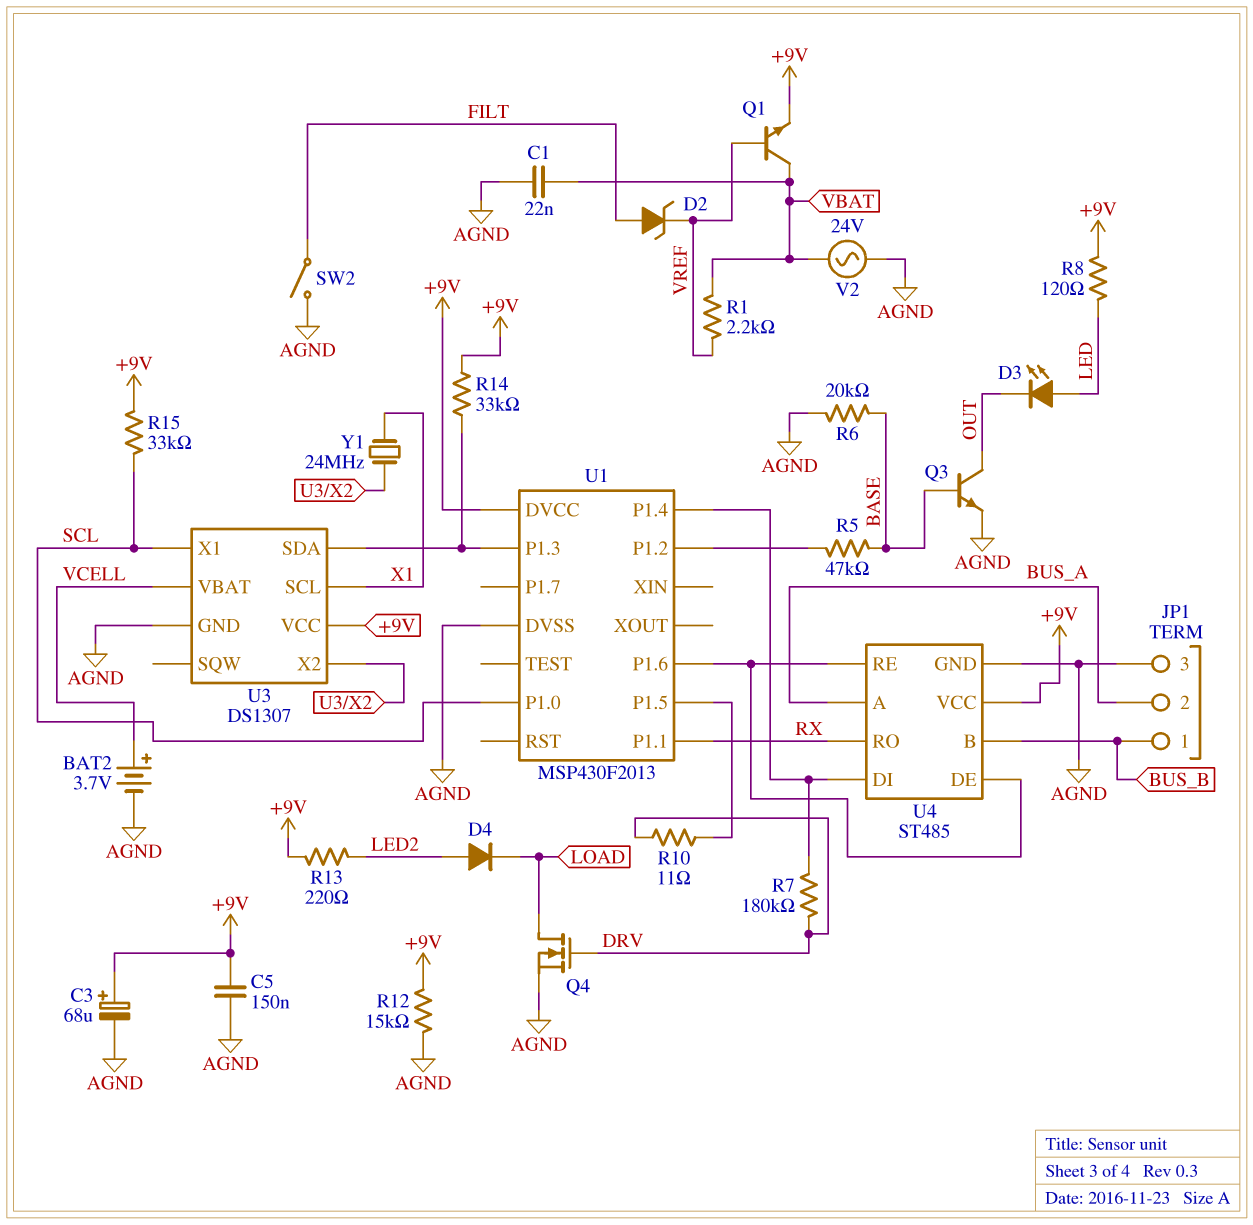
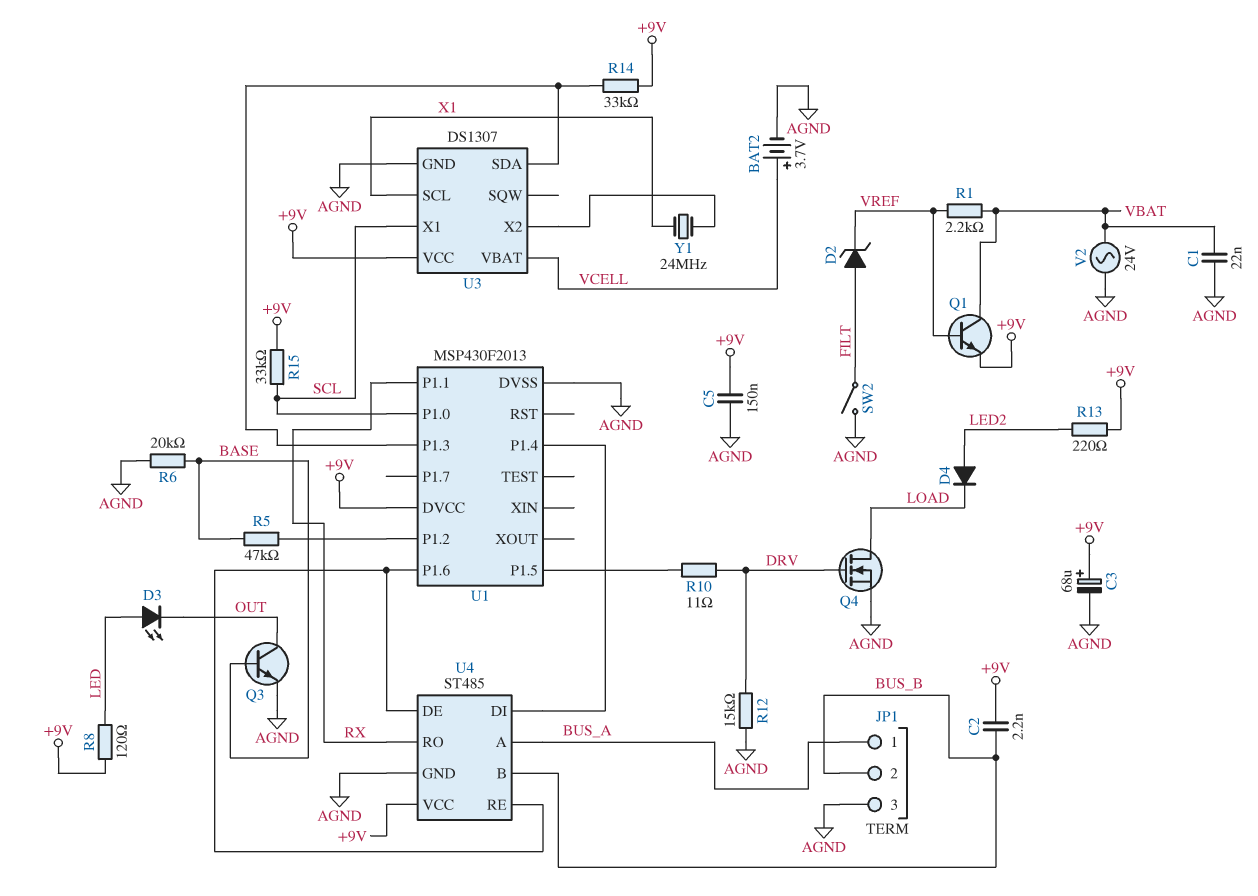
C2: none -> 2.2nF (+9V, BUS_B)
JP1 pin 1: BUS_B -> BUS_A
JP1 pin 2: BUS_A -> BUS_B
R7: 180k (DRV, U1/P1.4) -> none
R12: 15k (+9V, AGND) -> 15k (AGND, DRV)

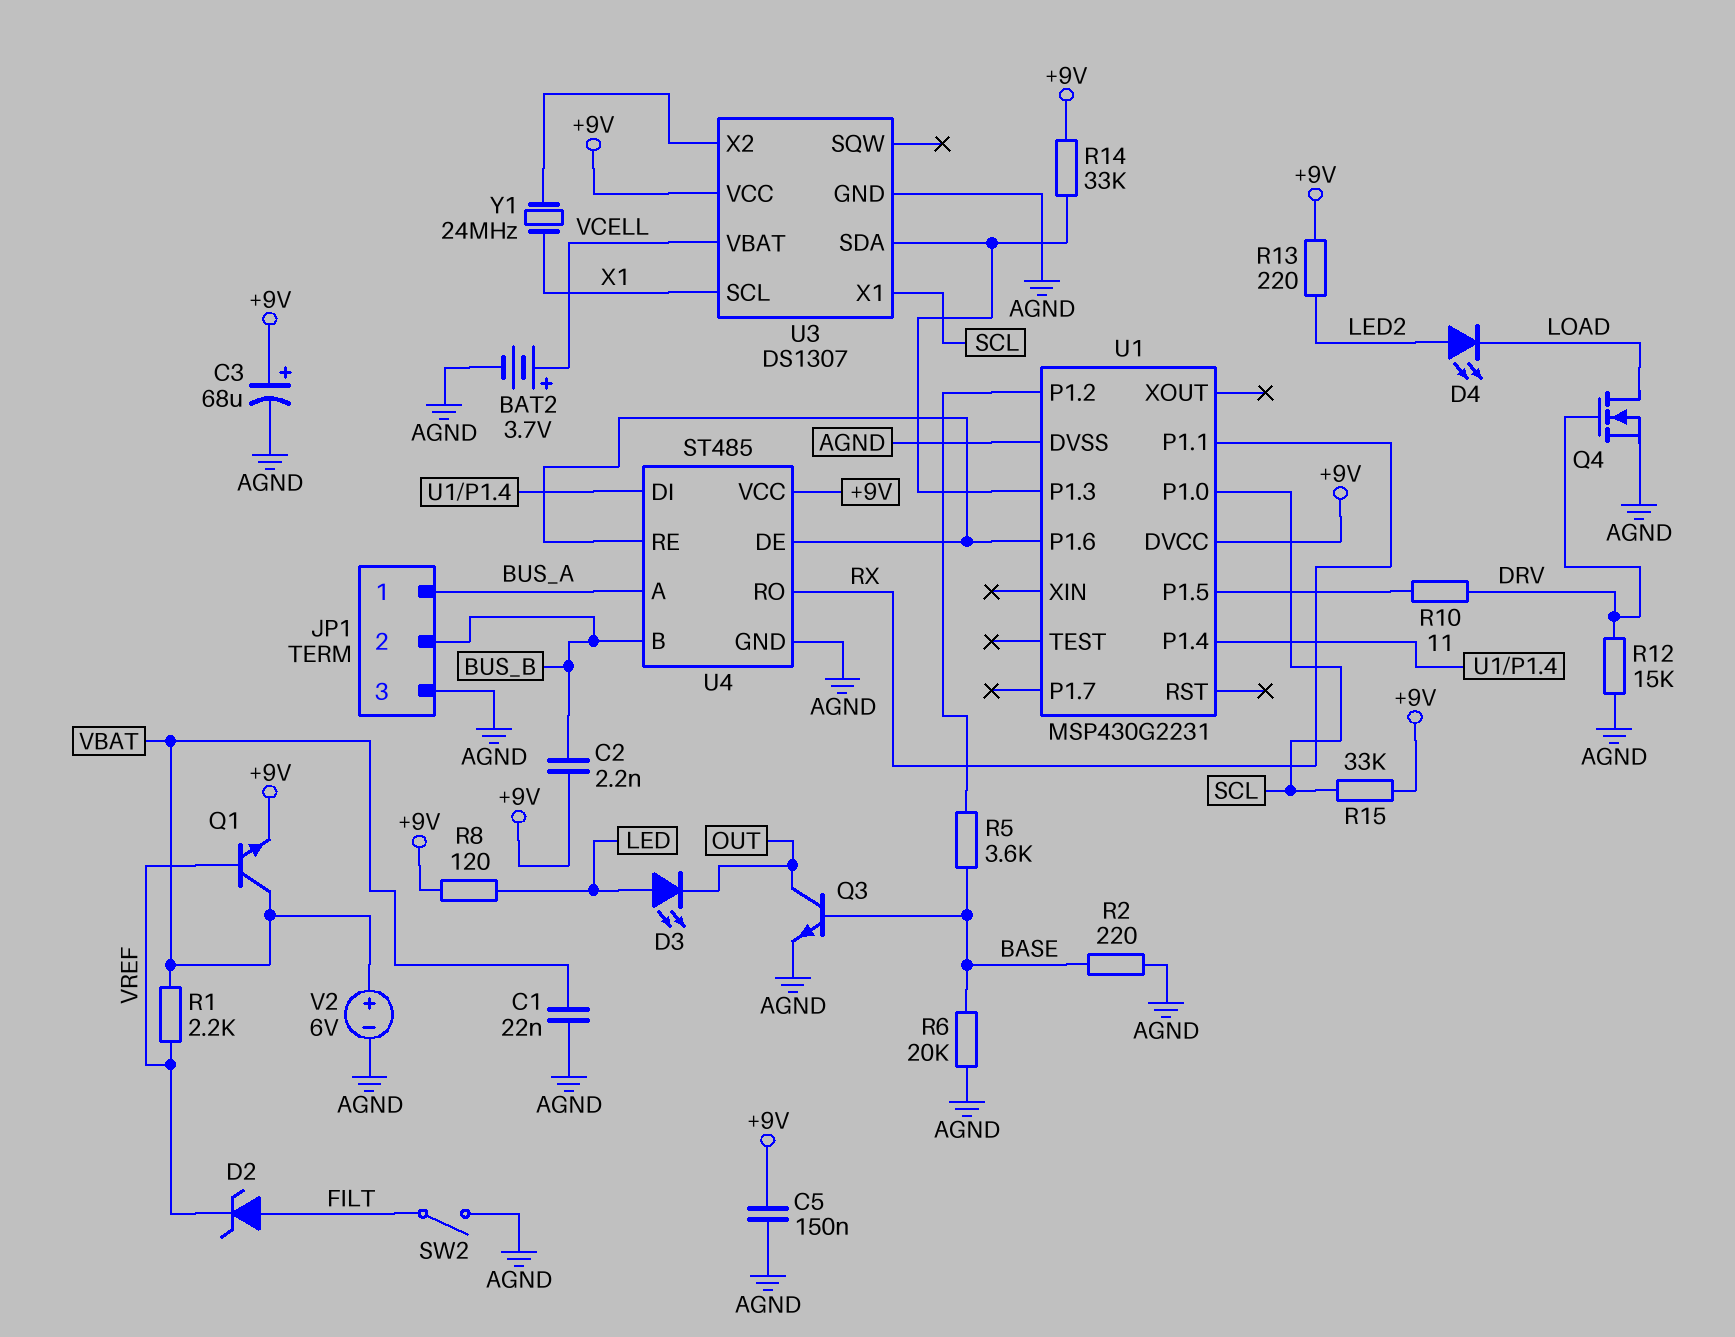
D4: diode (A LED2, K LOAD) -> LED (A LED2, K LOAD)
R2: none -> 220 (AGND, BASE)
R5: 47k (BASE, U1/P1.2) -> 3.6k (BASE, U1/P1.2)
U1: MSP430F2013 -> MSP430G2231
V2: AC 24V (AGND, VBAT) -> 6V (plus VBAT, minus AGND)

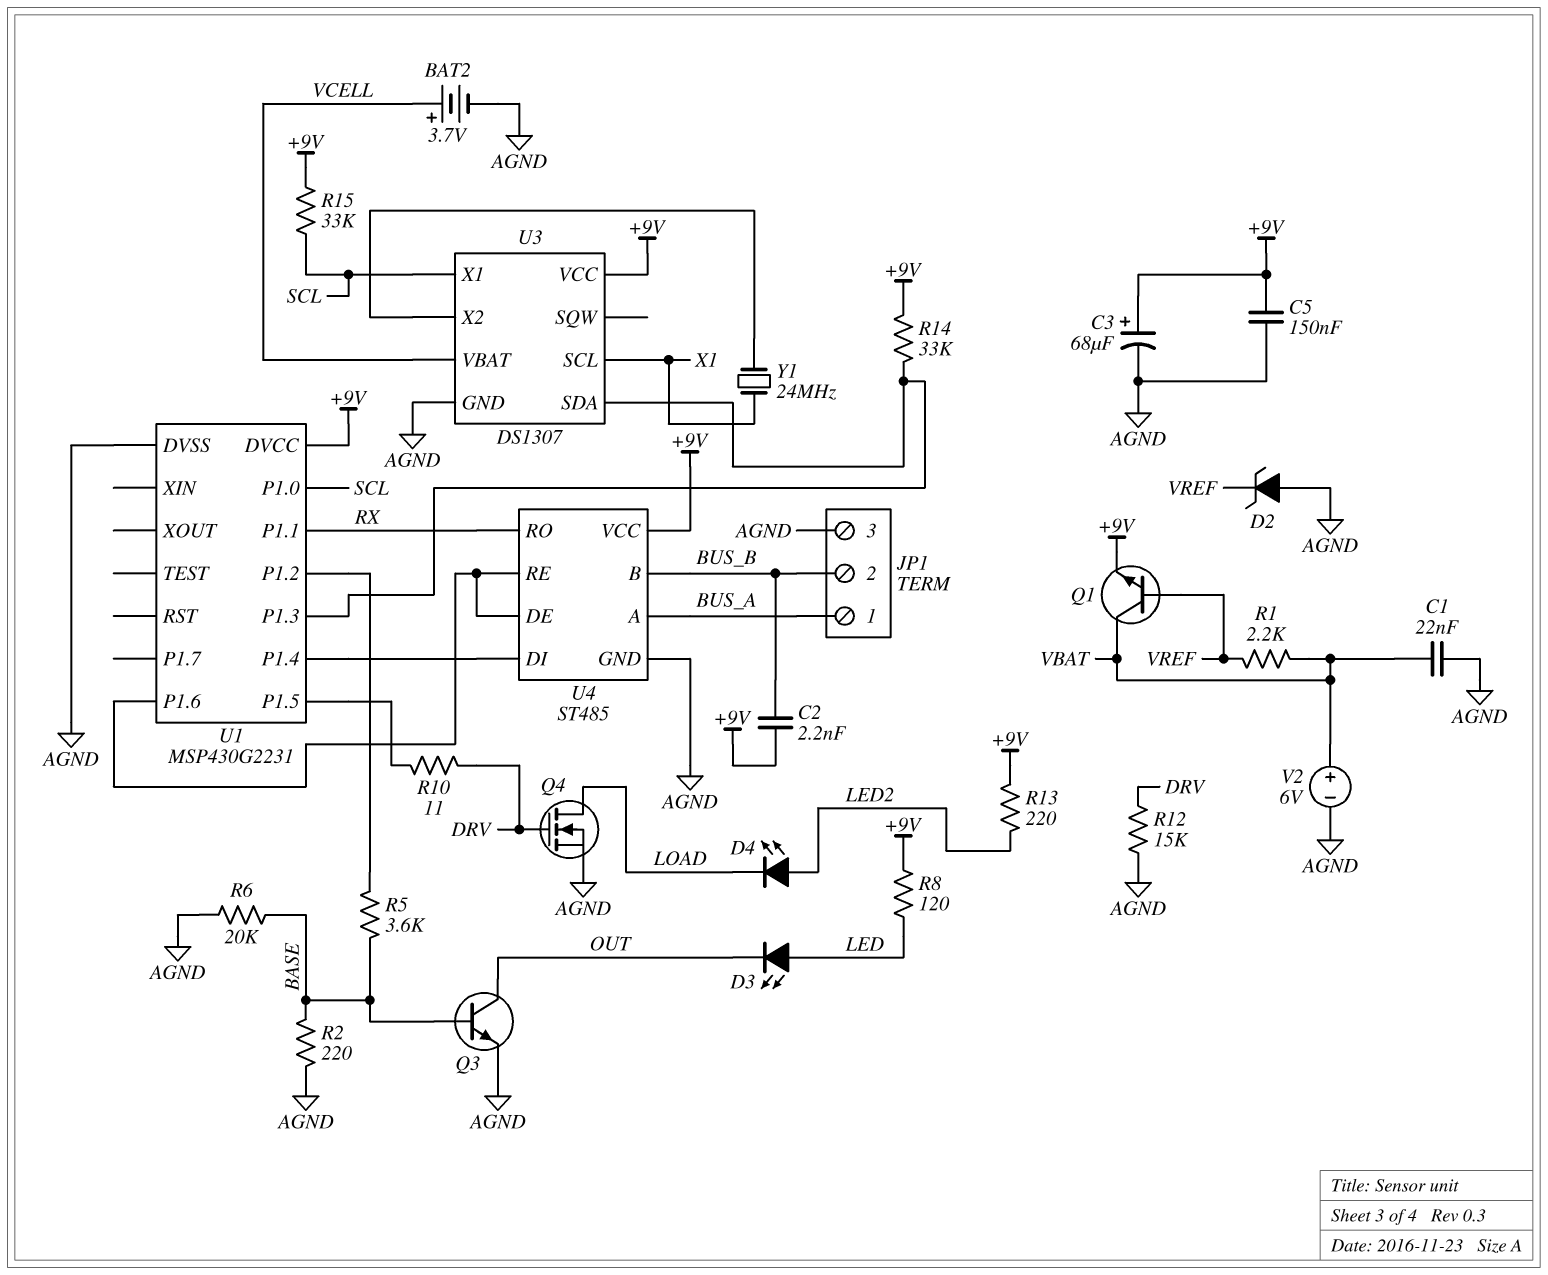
D2: zener (A FILT, K VREF) -> zener (A AGND, K VREF)
SW2: switch (AGND, FILT) -> none

